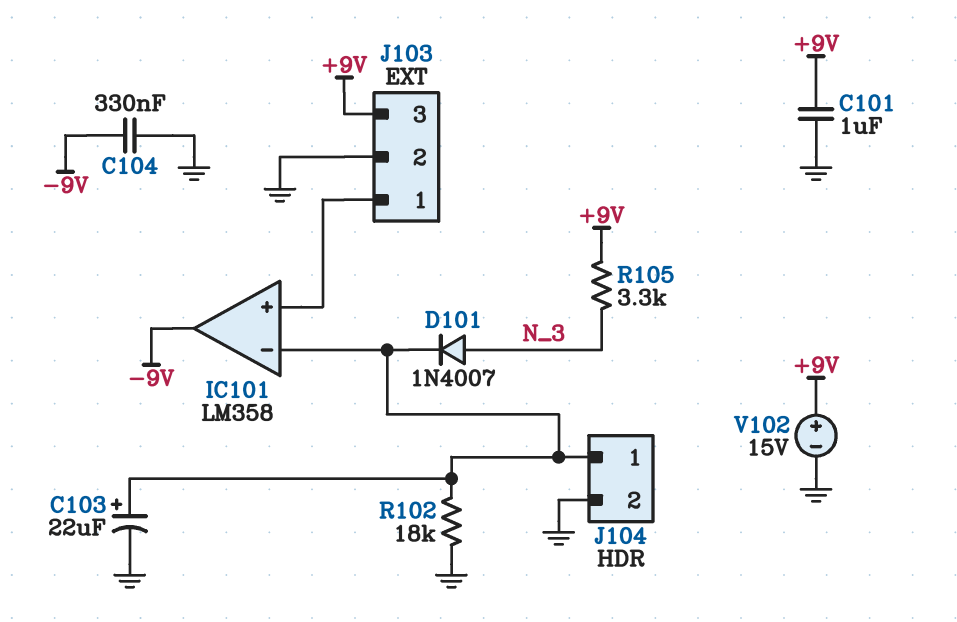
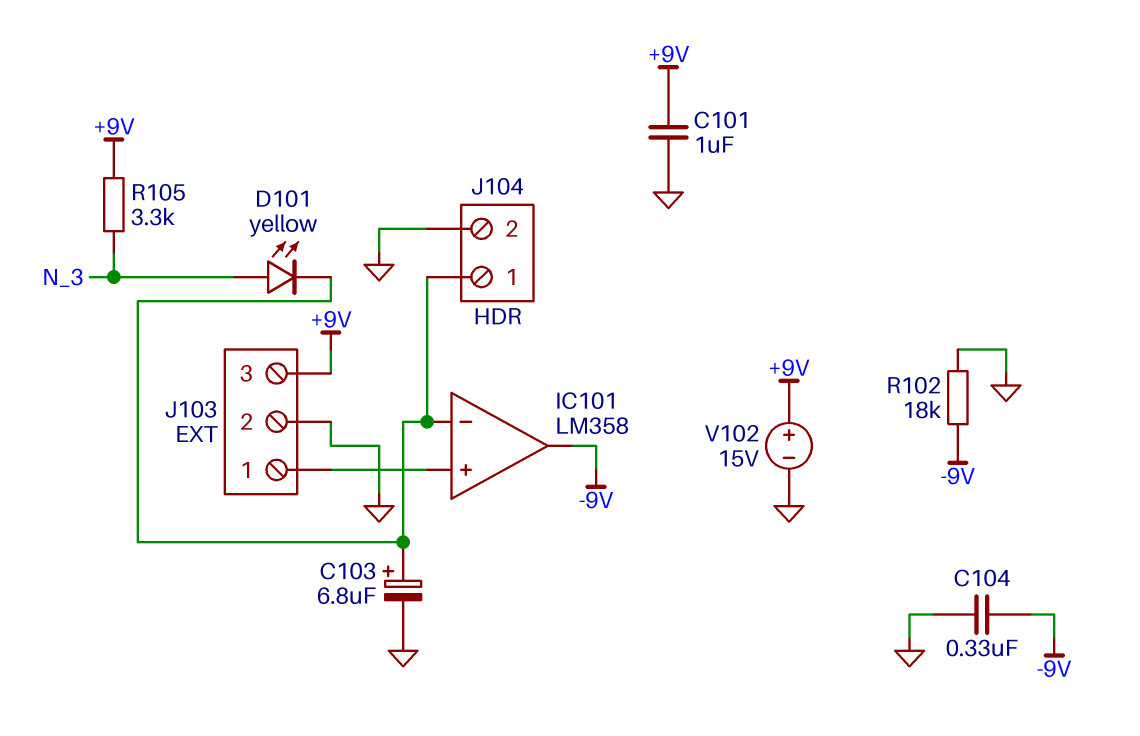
C103: 22uF (plus IC101/in-, minus GND) -> 6.8uF (plus IC101/in-, minus GND)
D101: diode 1N4007 (A N_3, K IC101/in-) -> LED yellow (A N_3, K IC101/in-)
R102: 18k (GND, IC101/in-) -> 18k (-9V, GND)

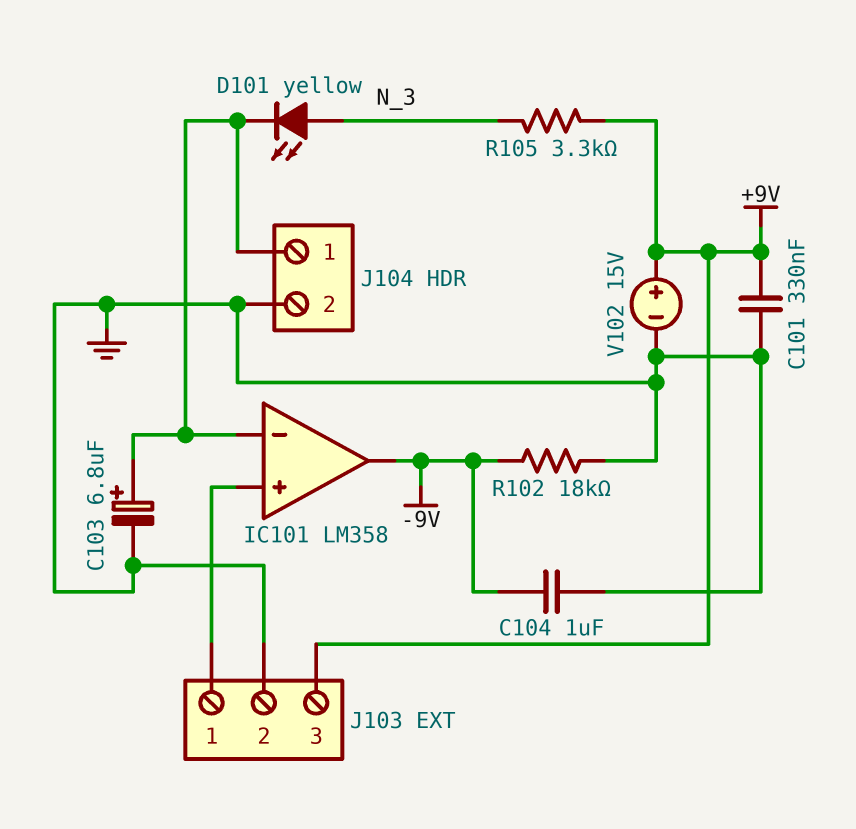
C101: 1uF (+9V, GND) -> 330nF (+9V, GND)
C104: 330nF (-9V, GND) -> 1uF (-9V, GND)

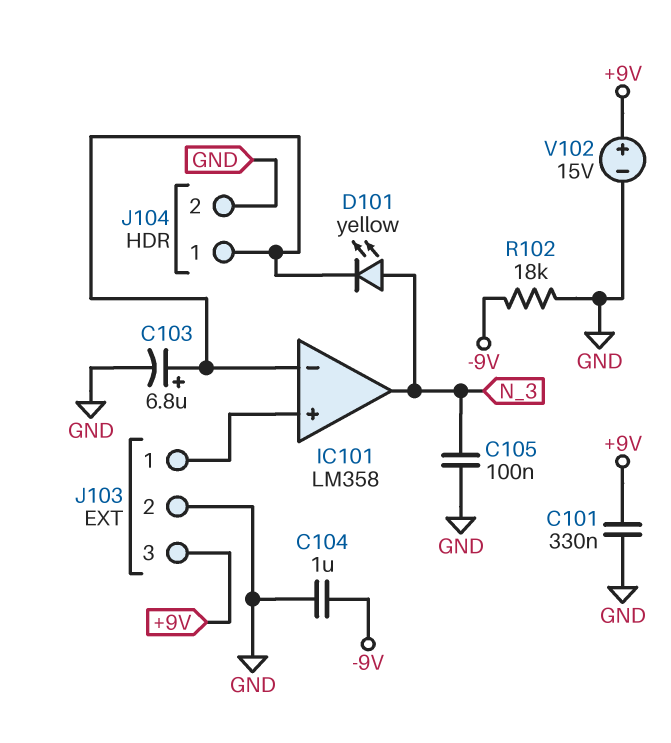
C105: none -> 100nF (GND, N_3)
IC101 pin out: -9V -> N_3
R105: 3.3k (+9V, N_3) -> none

